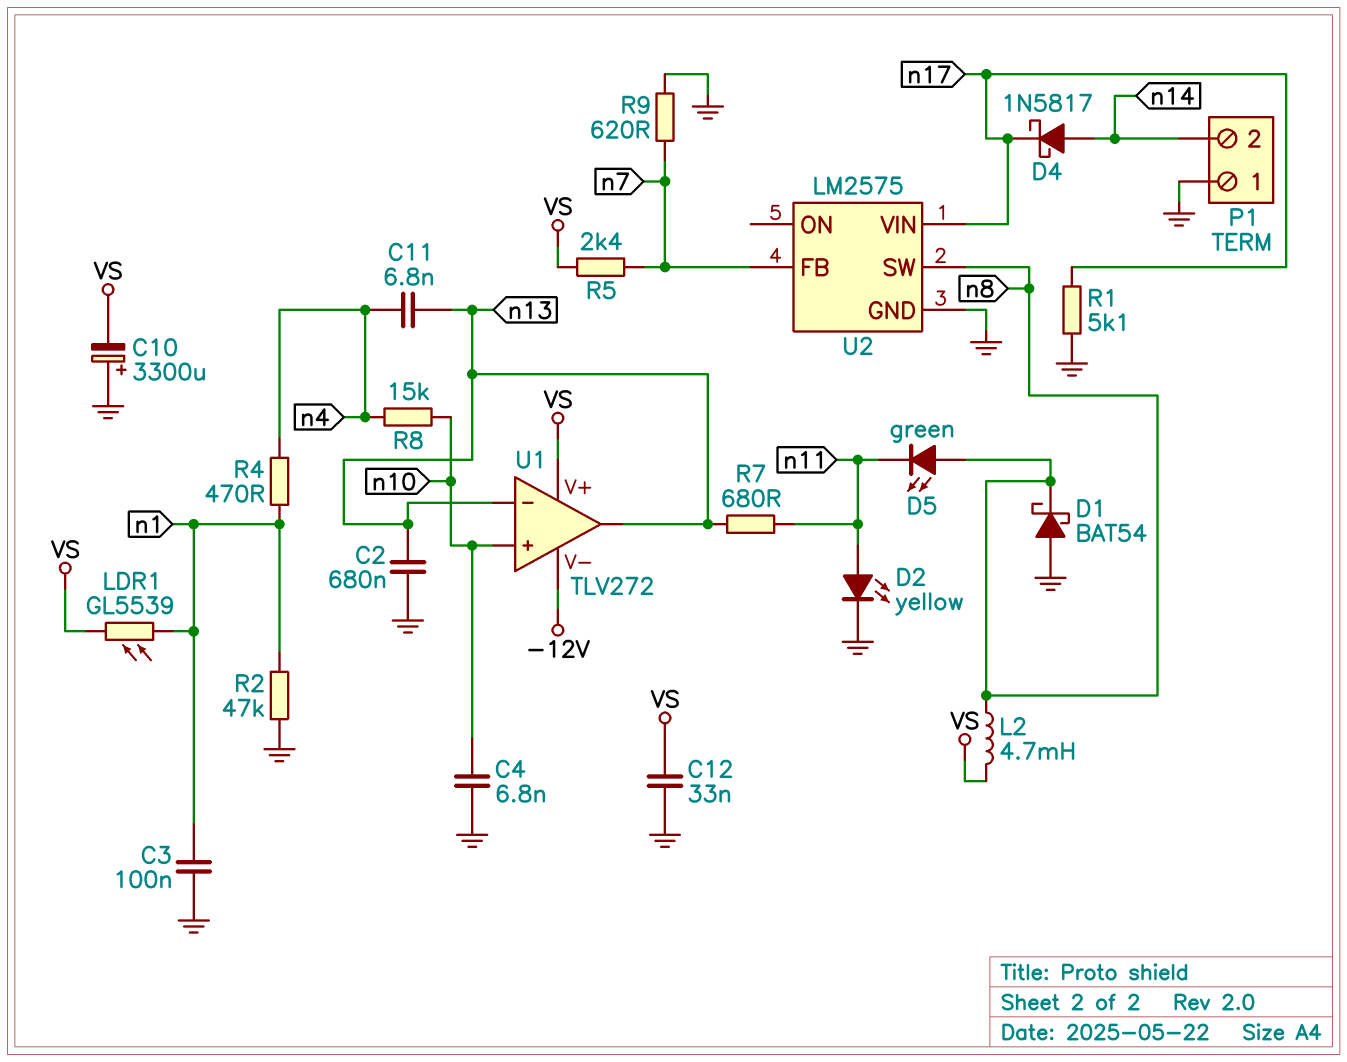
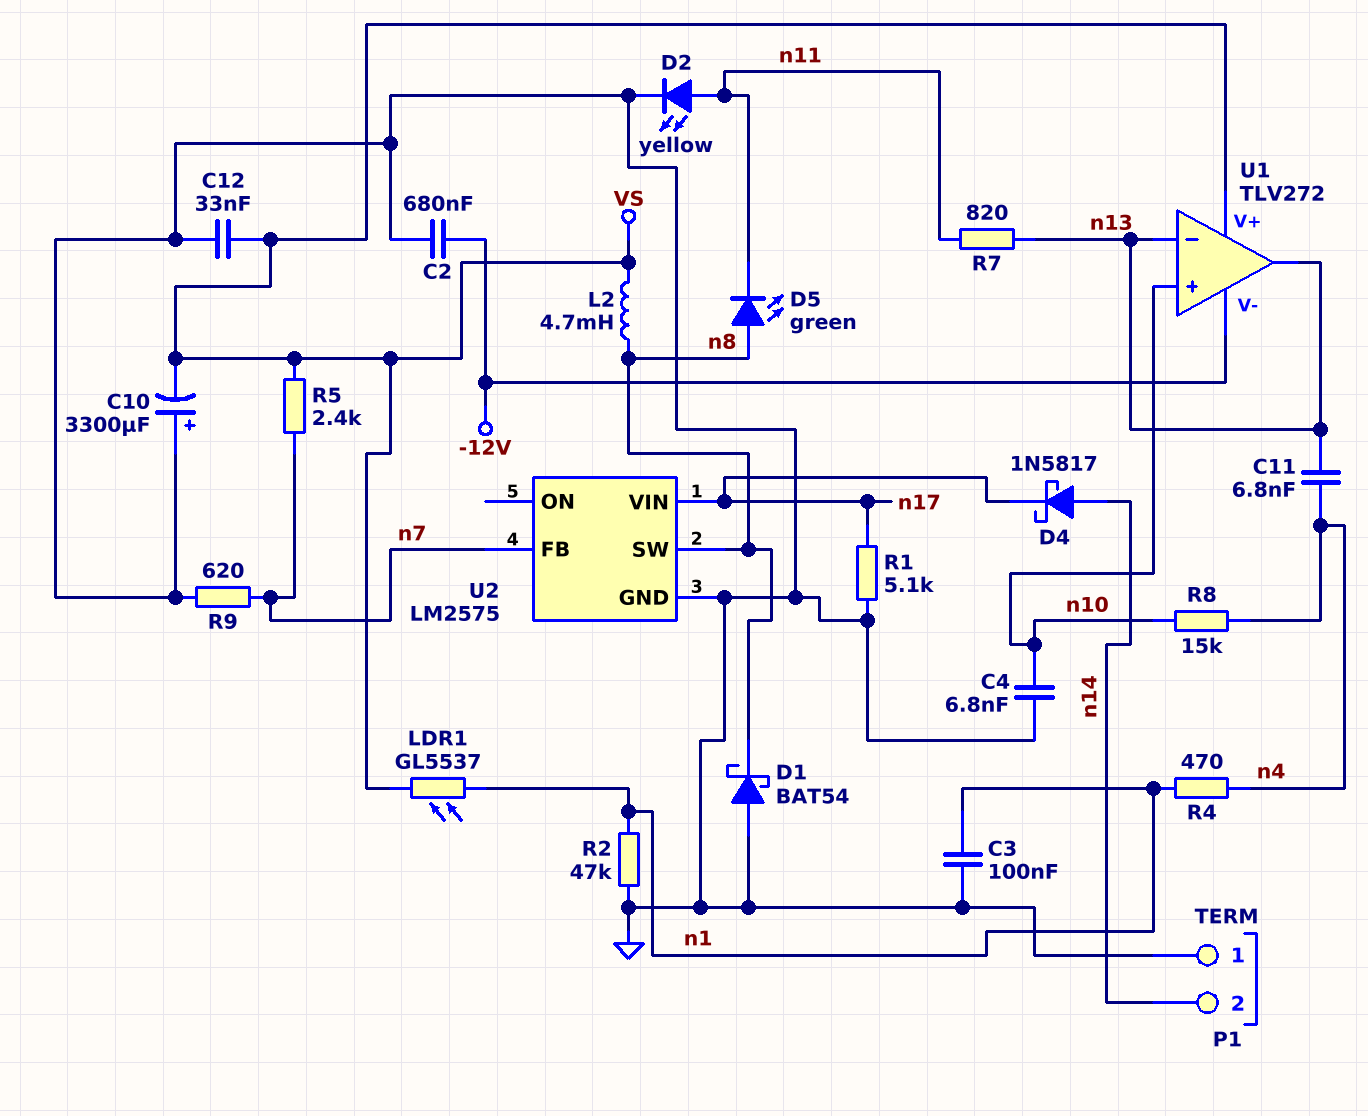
C2: 680nF (GND, n13) -> 680nF (-12V, GND)
LDR1: GL5539 (VS, n1) -> GL5537 (VS, n1)
R7: 680 (n11, n13) -> 820 (n11, n13)

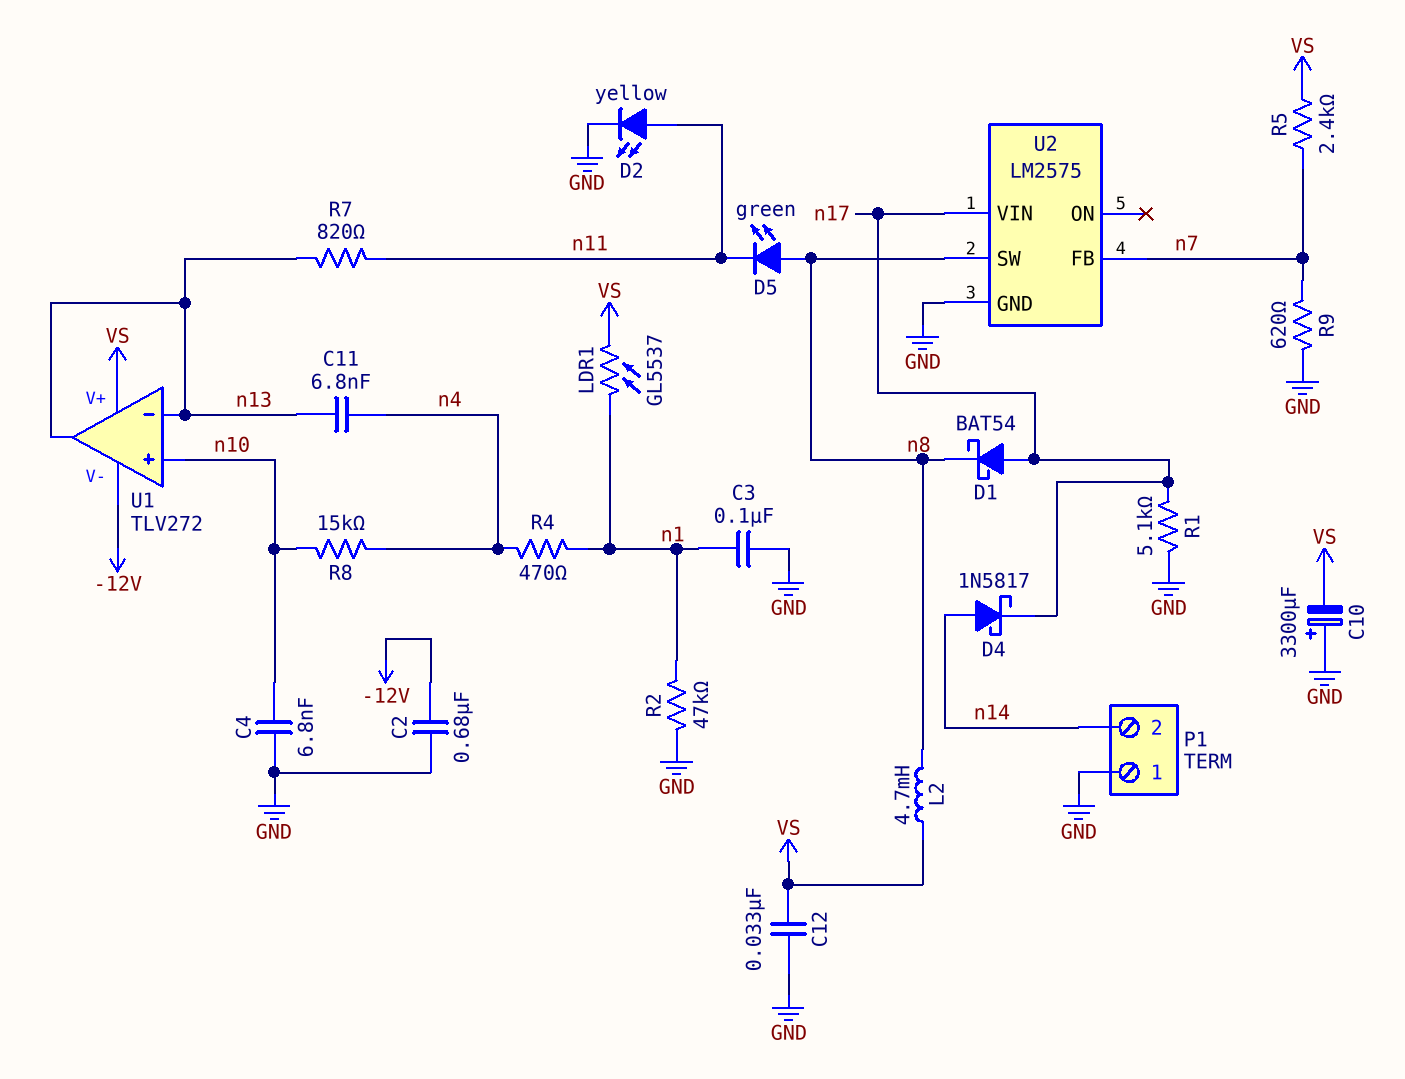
D1: schottky BAT54 (A GND, K n8) -> schottky BAT54 (A n17, K n8)

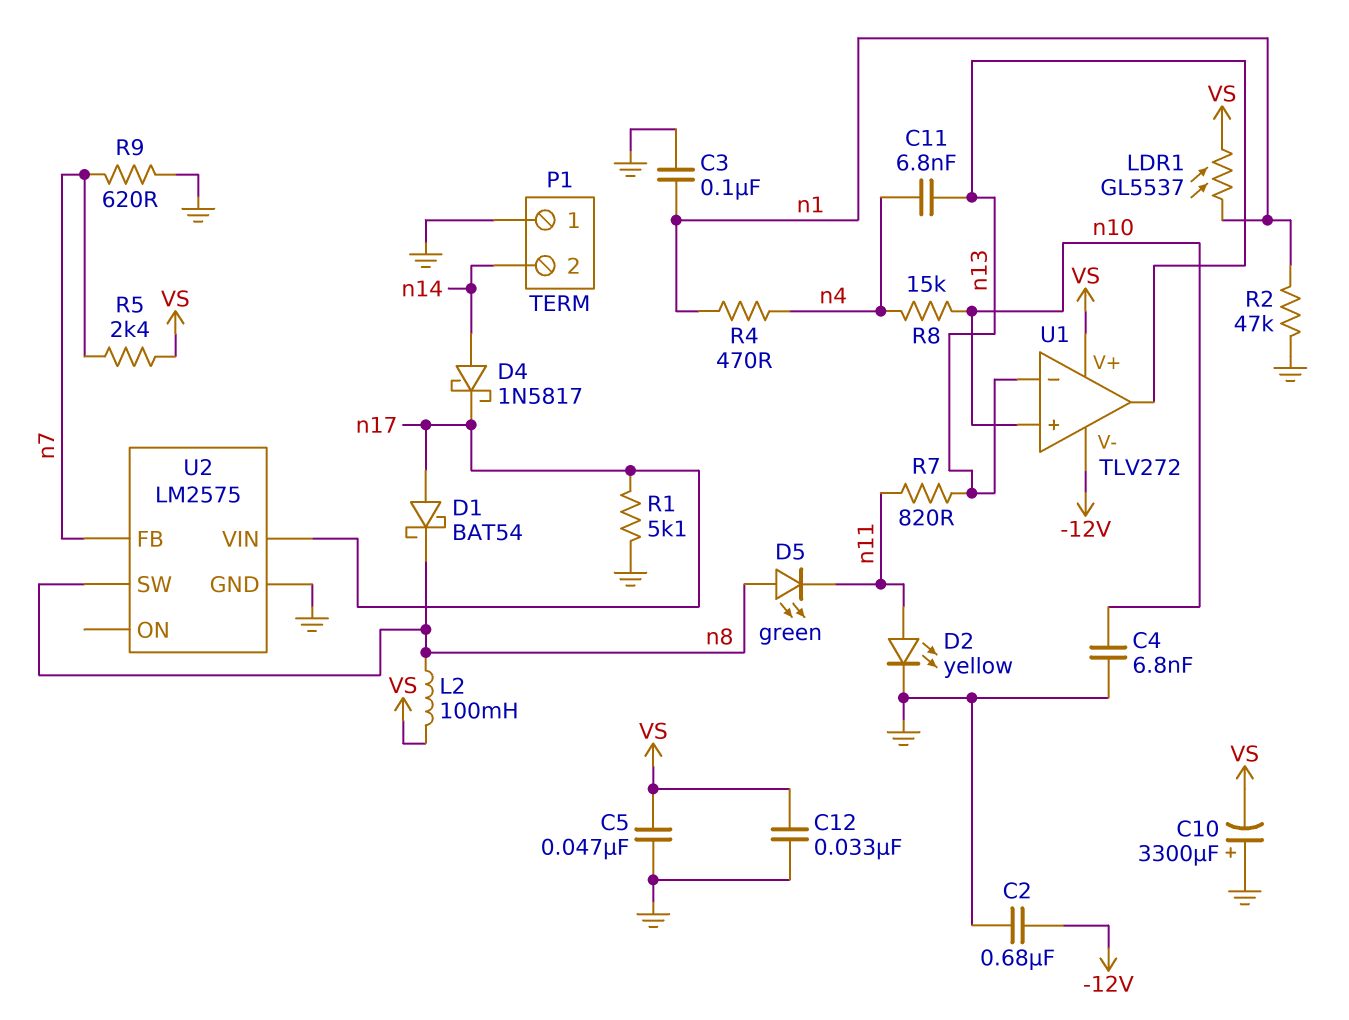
C5: none -> 47nF (GND, VS)
L2: 4.7mH (VS, n8) -> 100mH (VS, n8)

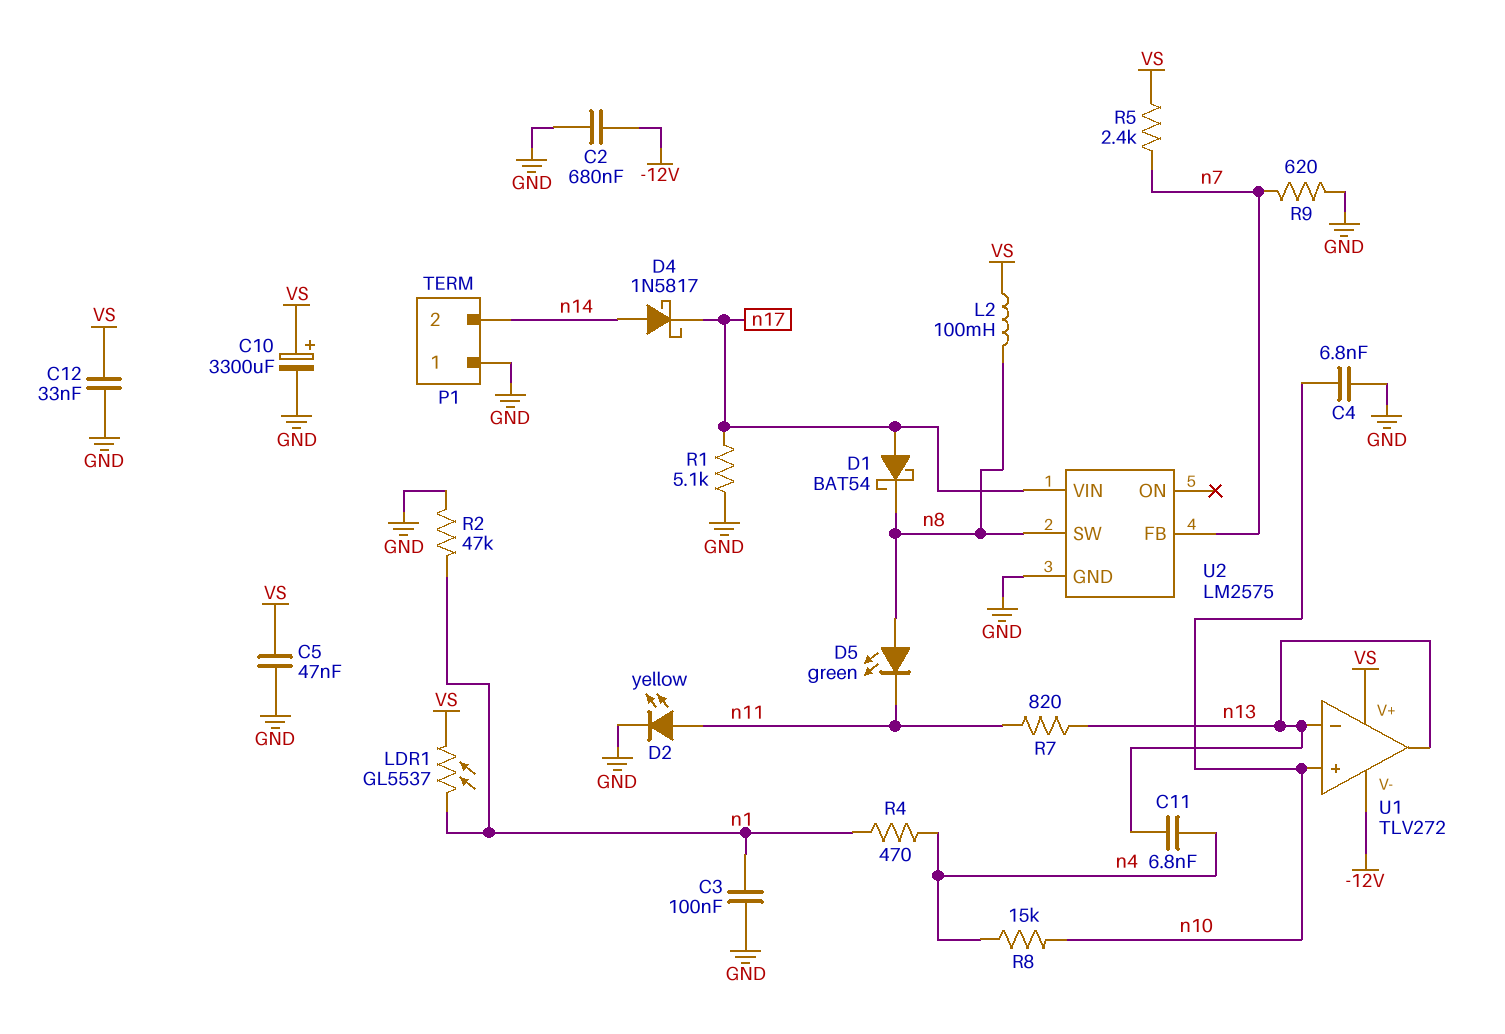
C10: 3300uF (plus GND, minus VS) -> 3300uF (plus VS, minus GND)

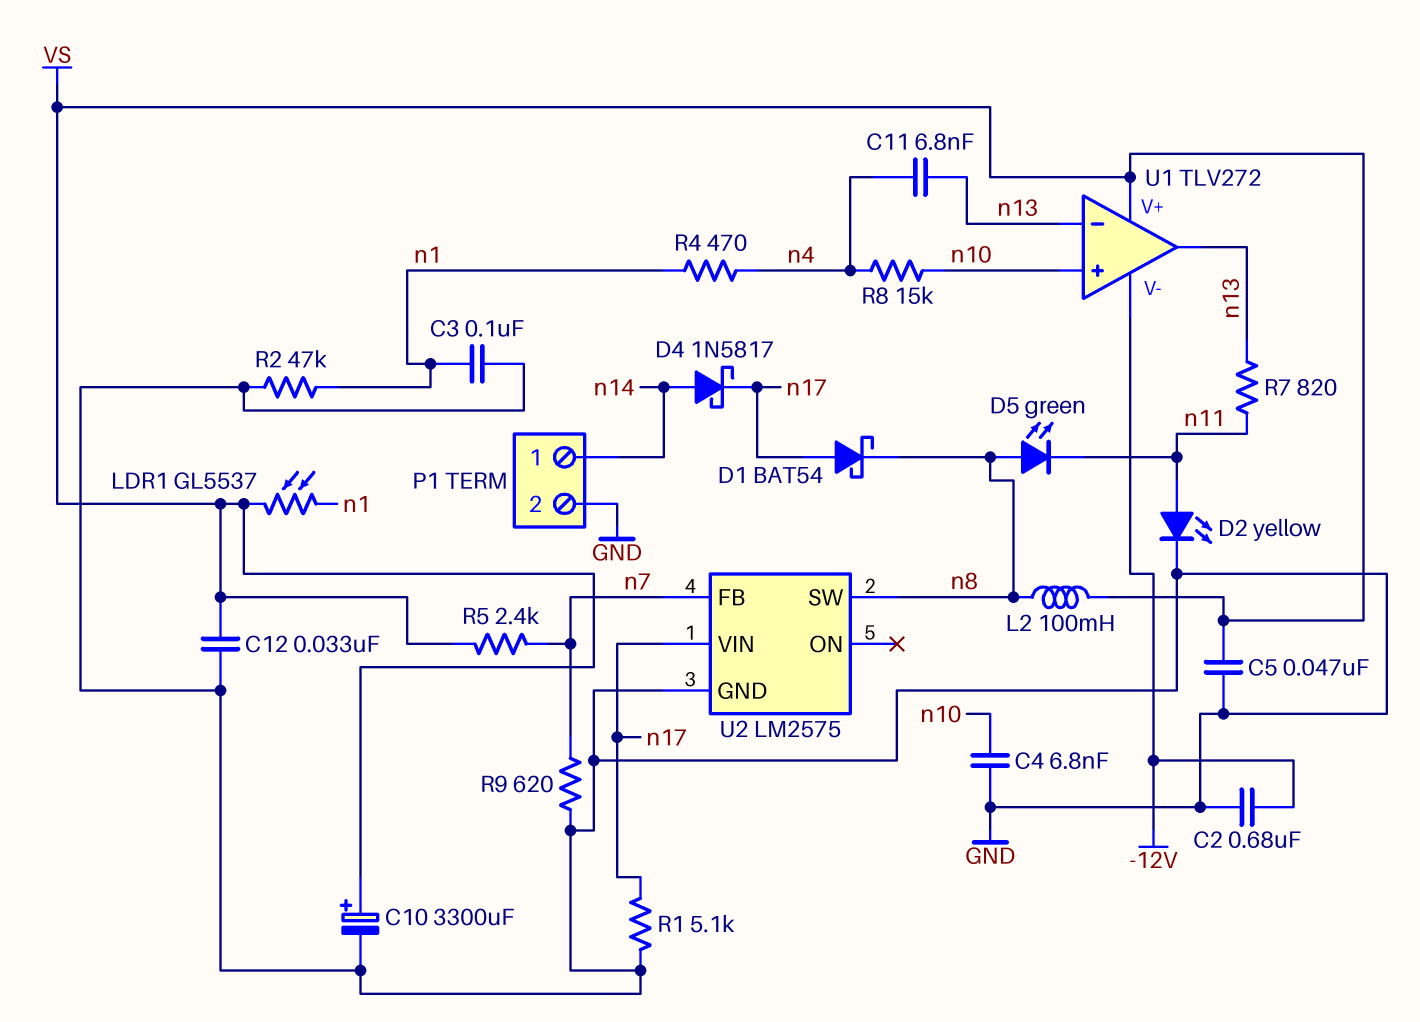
P1 pin 1: GND -> n14
P1 pin 2: n14 -> GND

